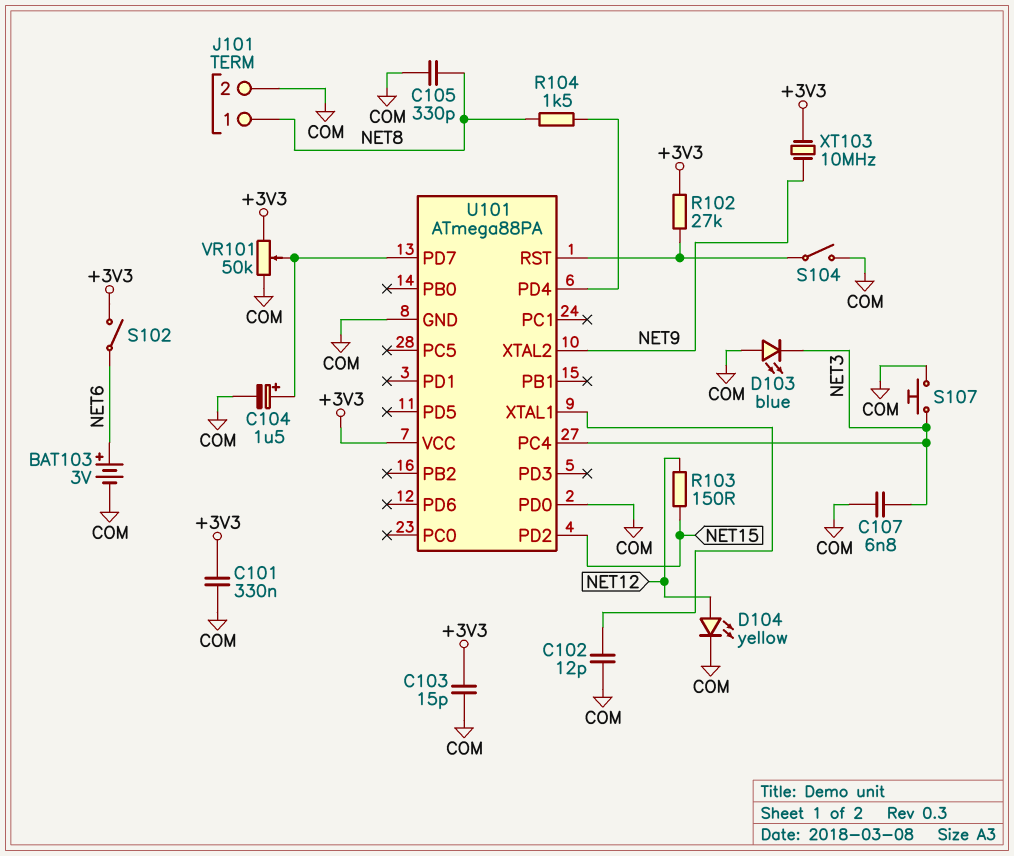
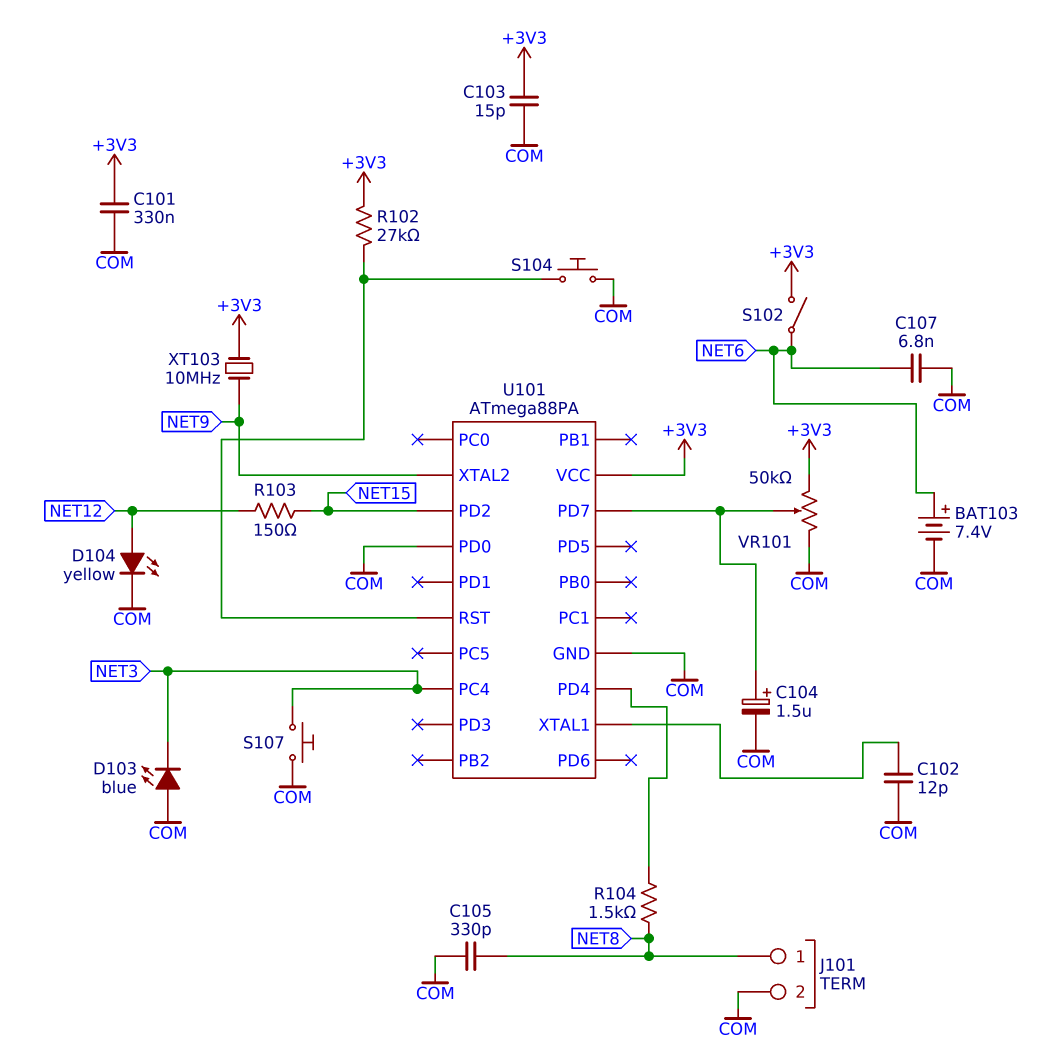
BAT103: 3V (plus NET6, minus COM) -> 7.4V (plus NET6, minus COM)
C107: 6.8nF (COM, NET3) -> 6.8nF (COM, NET6)
S104: switch (COM, U101/RST) -> button (COM, U101/RST)

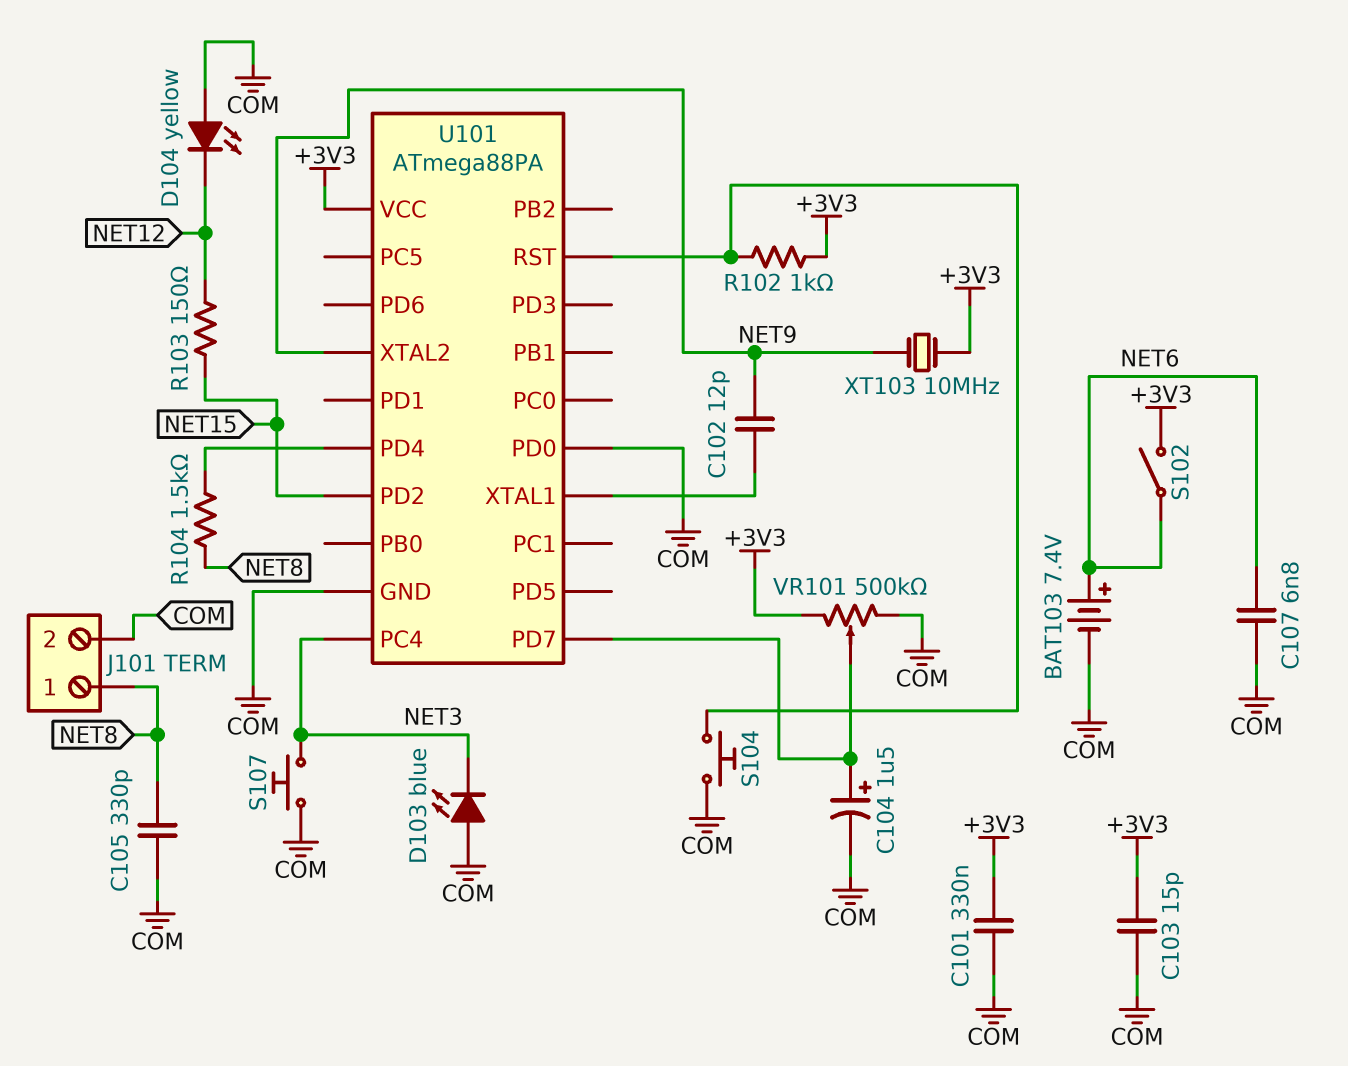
C102: 12pF (COM, U101/XTAL1) -> 12pF (NET9, U101/XTAL1)
D104: LED yellow (A NET12, K COM) -> LED yellow (A COM, K NET12)
R102: 27k (+3V3, U101/RST) -> 1k (+3V3, U101/RST)
VR101: 50k (+3V3, COM, wiper U101/PD7) -> 500k (+3V3, COM, wiper U101/PD7)

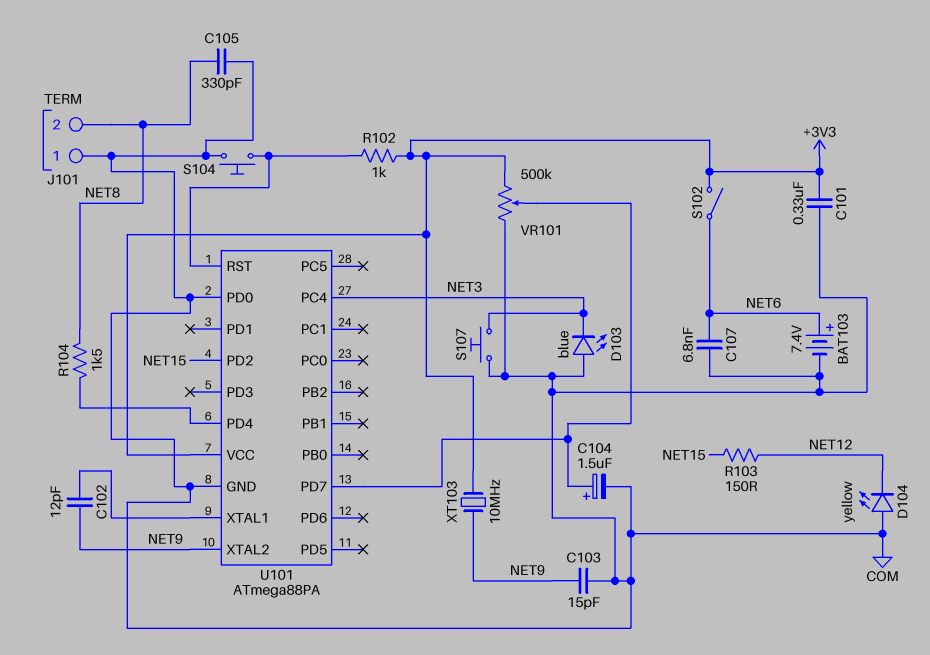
C103: 15pF (+3V3, COM) -> 15pF (COM, NET9)
J101 pin 1: NET8 -> COM
J101 pin 2: COM -> NET8

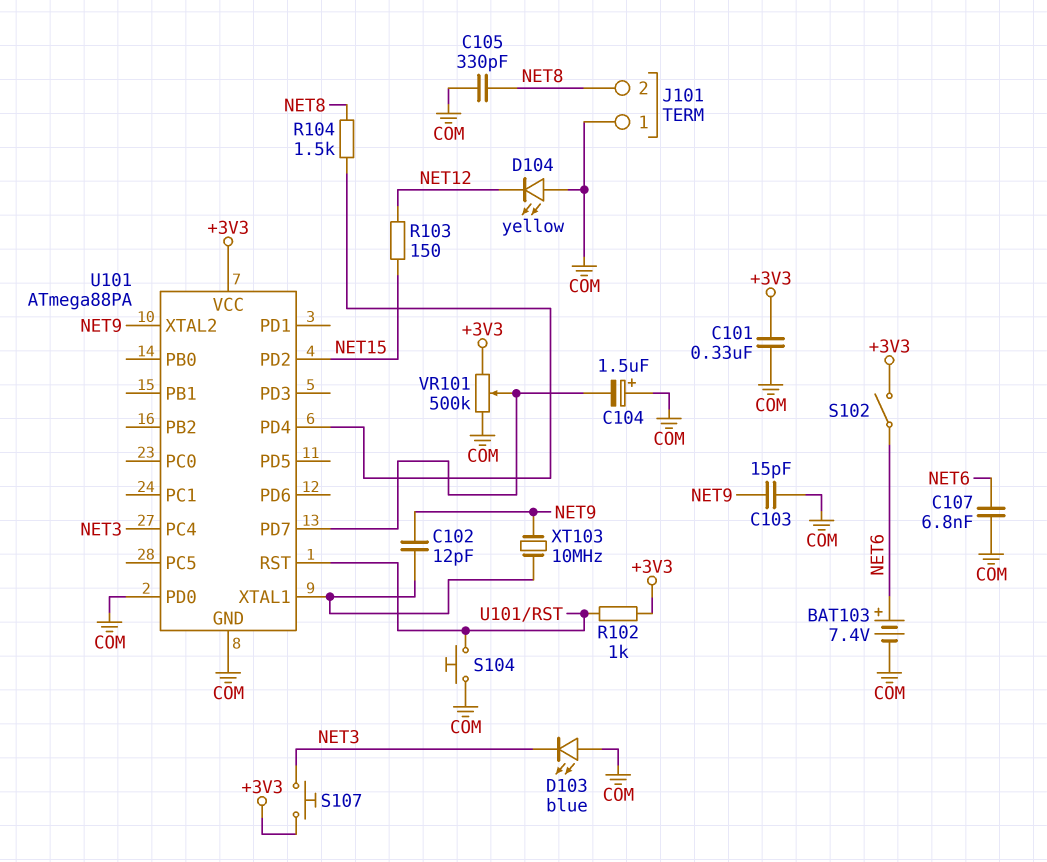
C104: 1.5uF (plus U101/PD7, minus COM) -> 1.5uF (plus COM, minus U101/PD7)
S107: button (COM, NET3) -> button (+3V3, NET3)
XT103: 10MHz (+3V3, NET9) -> 10MHz (NET9, U101/XTAL1)

